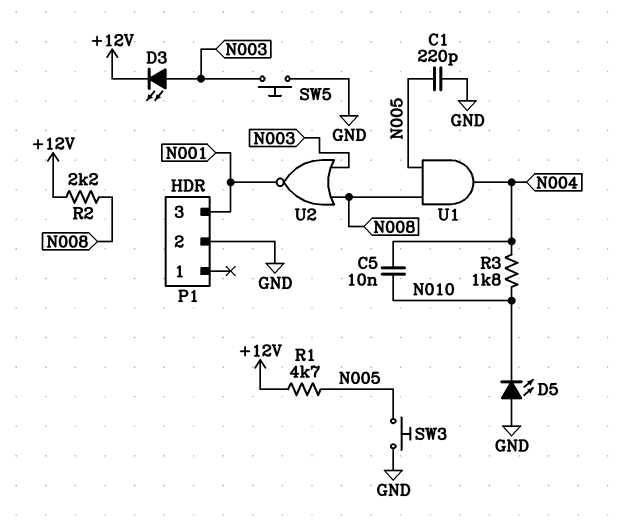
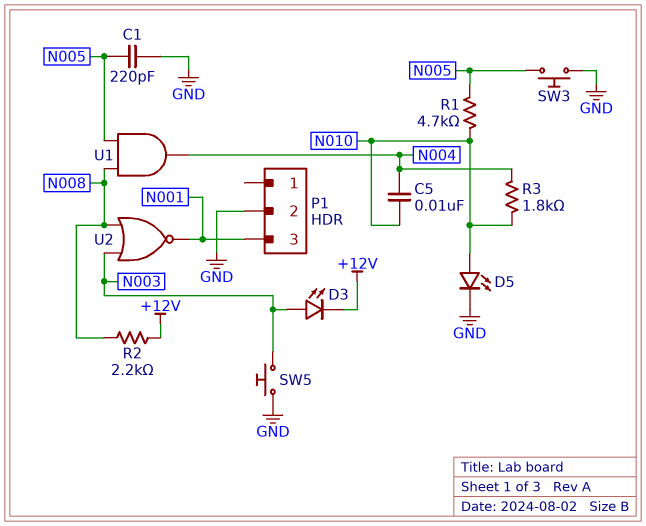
D5: LED (A GND, K N010) -> LED (A N010, K GND)
R1: 4.7k (+12V, N005) -> 4.7k (N005, N010)

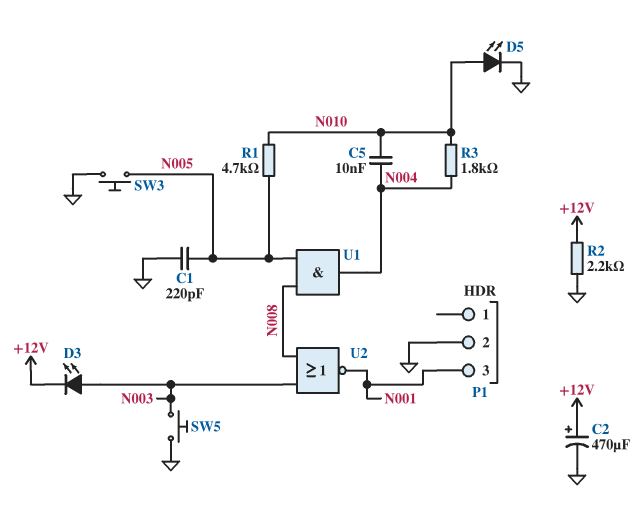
C2: none -> 470uF (plus +12V, minus GND)
R2: 2.2k (+12V, N008) -> 2.2k (+12V, GND)

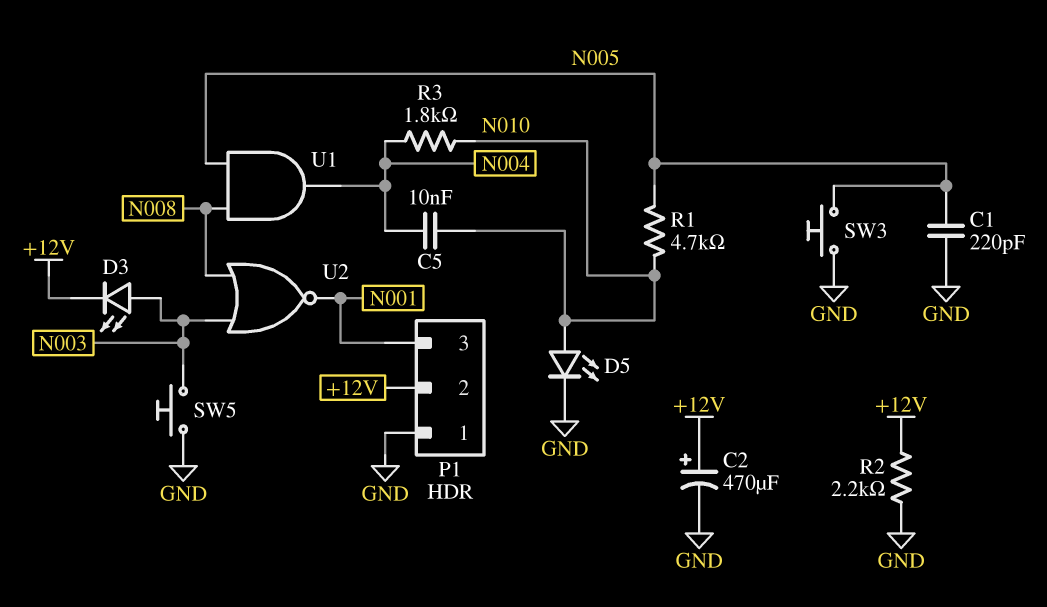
P1 pin 1: none -> GND
P1 pin 2: GND -> +12V

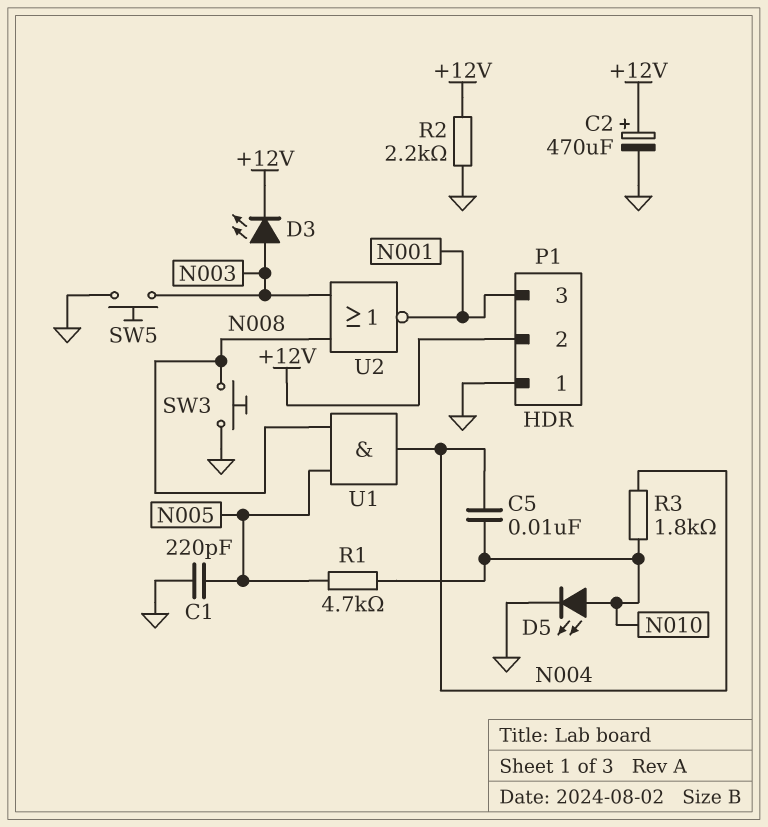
SW3: button (GND, N005) -> button (GND, N008)

